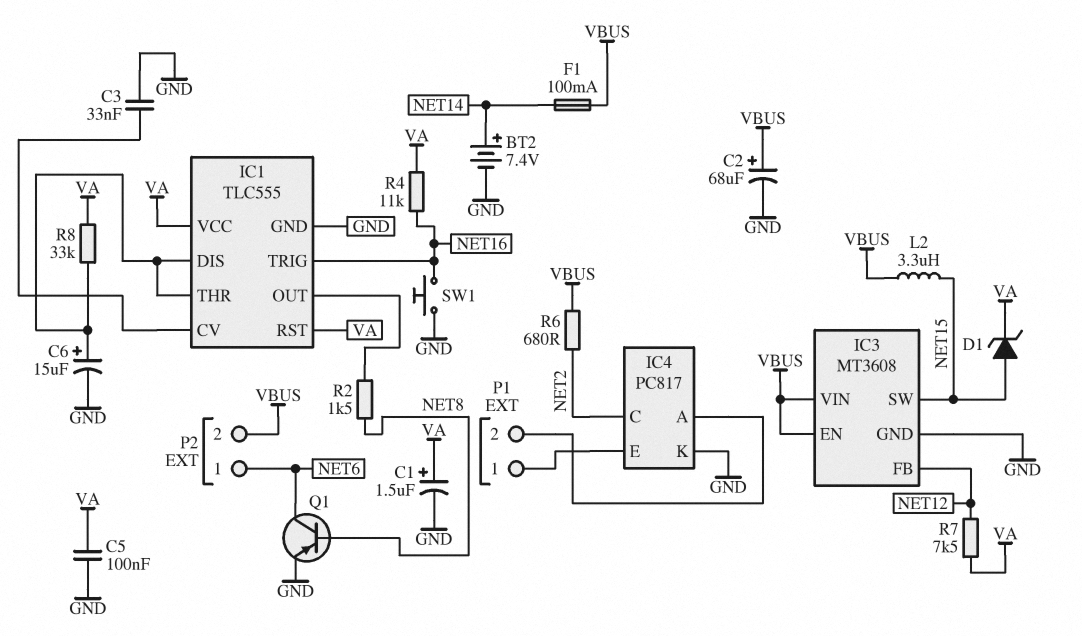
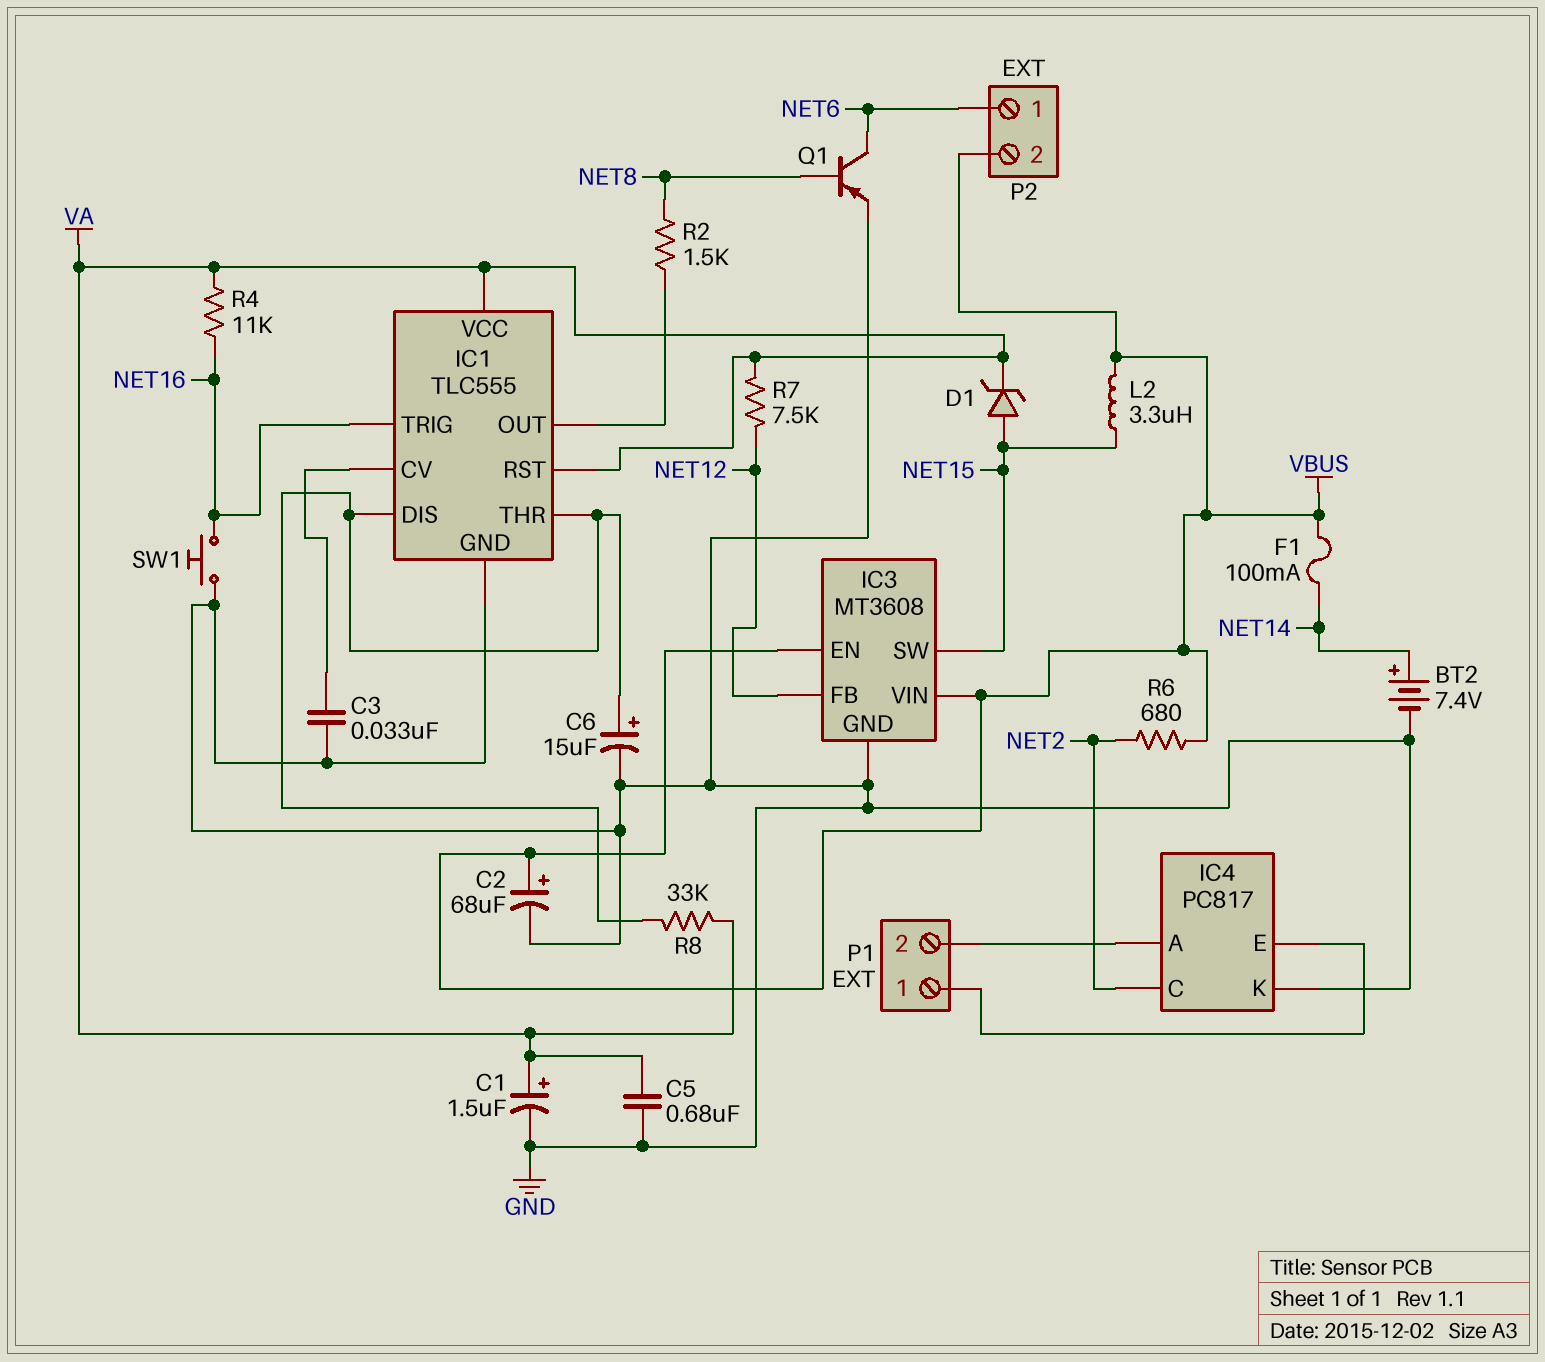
C5: 100nF (GND, VA) -> 680nF (GND, VA)

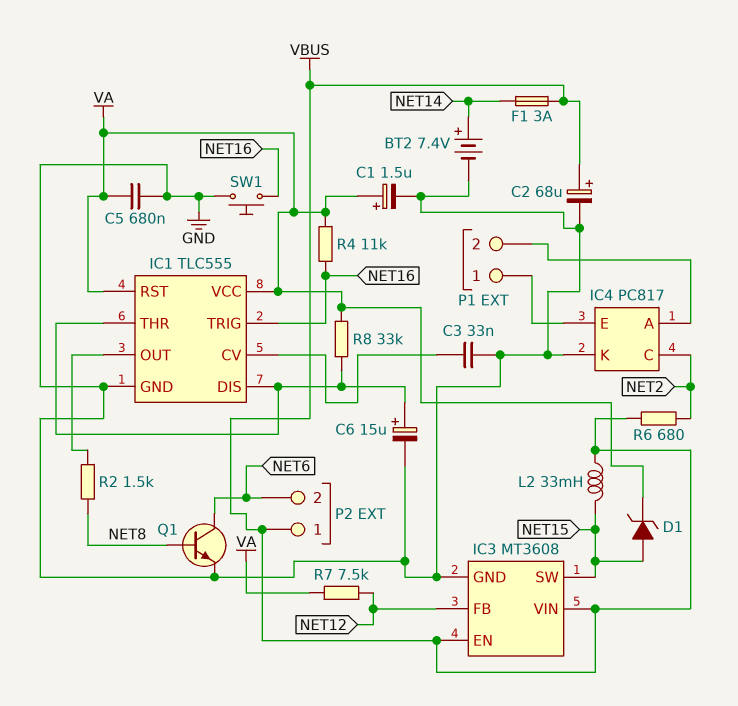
F1: 100mA (NET14, VBUS) -> 3A (NET14, VBUS)
L2: 3.3uH (NET15, VBUS) -> 33mH (NET15, VBUS)
P2 pin 1: NET6 -> VBUS
P2 pin 2: VBUS -> NET6
Q1: PNP (B NET8, C NET6, E GND) -> NPN (B NET8, C NET6, E GND)

